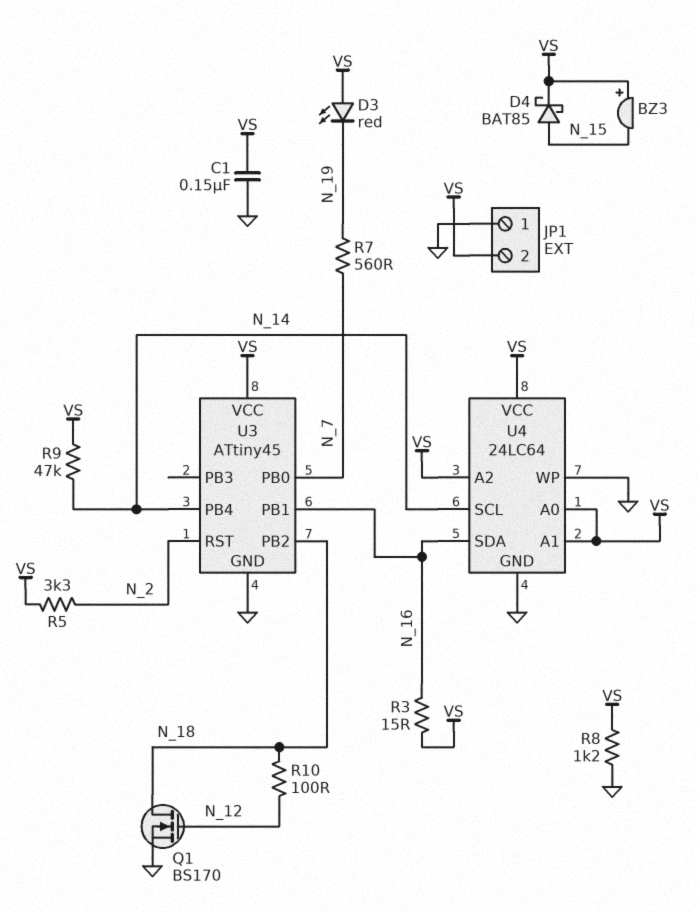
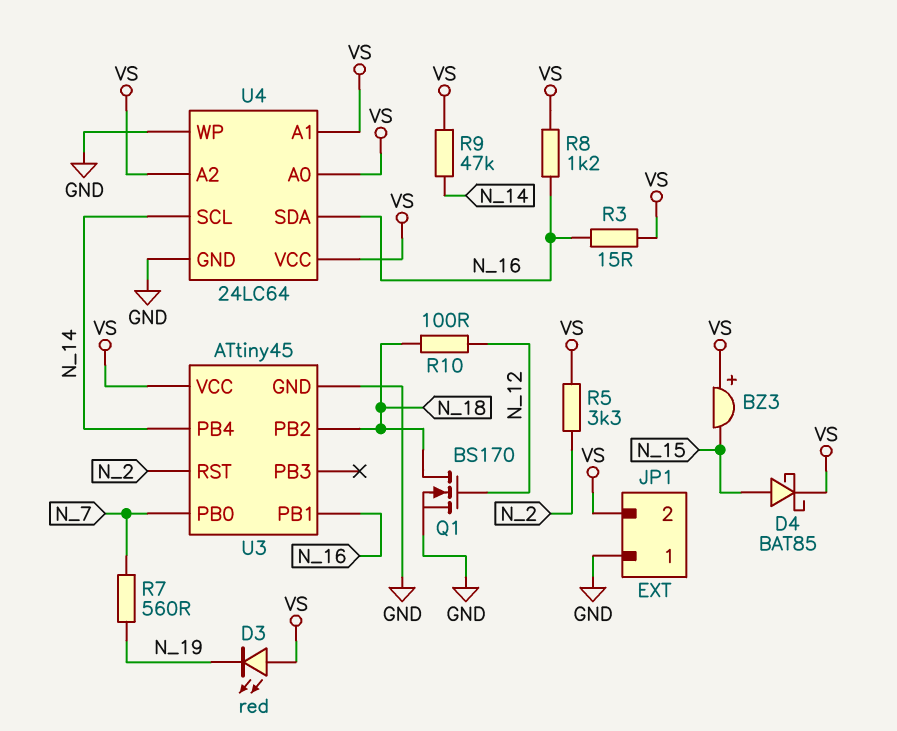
C1: 150nF (GND, VS) -> none
R8: 1.2k (GND, VS) -> 1.2k (N_16, VS)

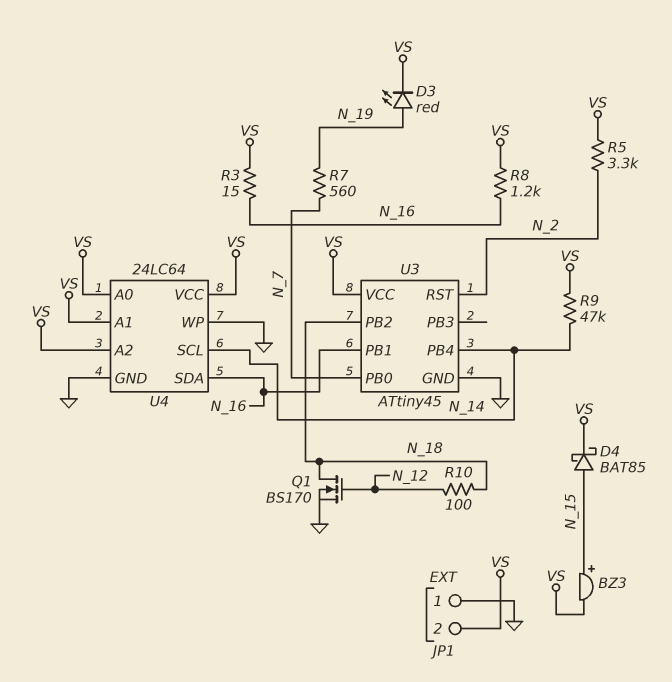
BZ3: buzzer (plus VS, minus N_15) -> buzzer (plus N_15, minus VS)
D3: LED red (A VS, K N_19) -> LED red (A N_19, K VS)

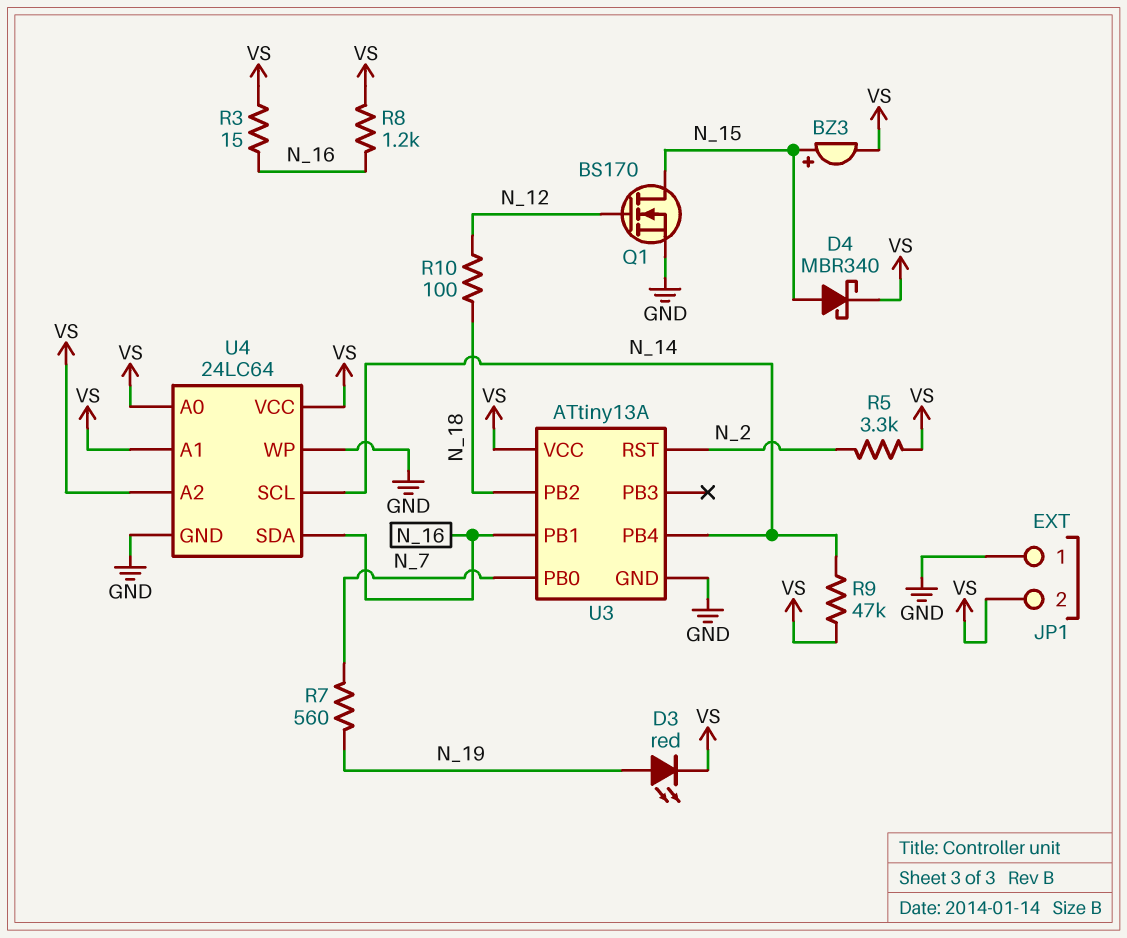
D4: schottky BAT85 (A N_15, K VS) -> schottky MBR340 (A N_15, K VS)
Q1: NMOS BS170 (G N_12, D N_18, S GND) -> NMOS BS170 (G N_12, D N_15, S GND)
U3: ATtiny45 -> ATtiny13A

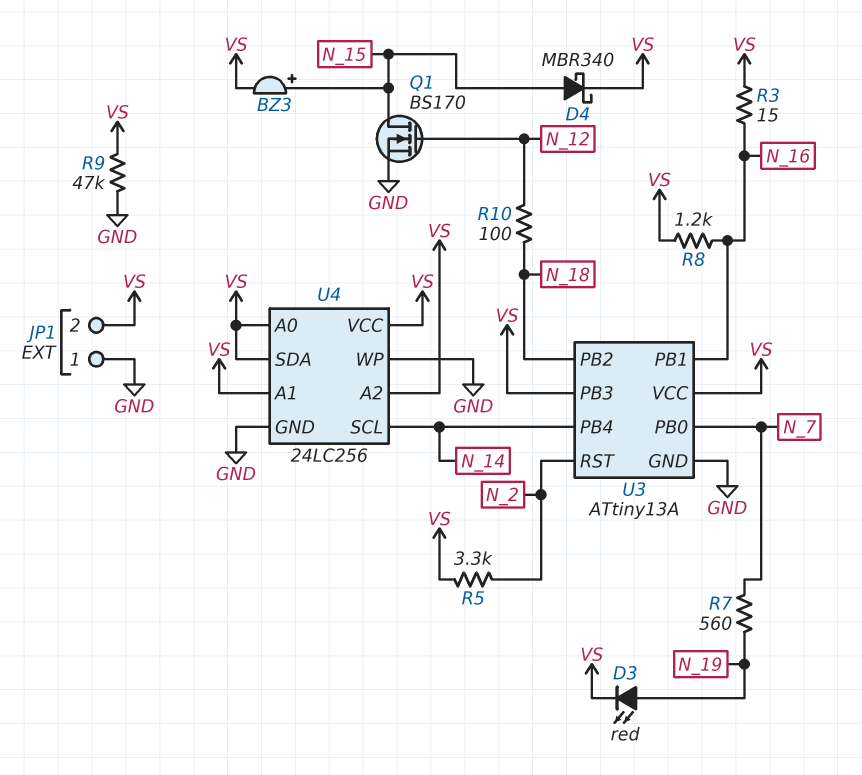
R9: 47k (N_14, VS) -> 47k (GND, VS)
U3 pin PB3: none -> VS
U4: 24LC64 -> 24LC256
U4 pin SDA: N_16 -> VS

